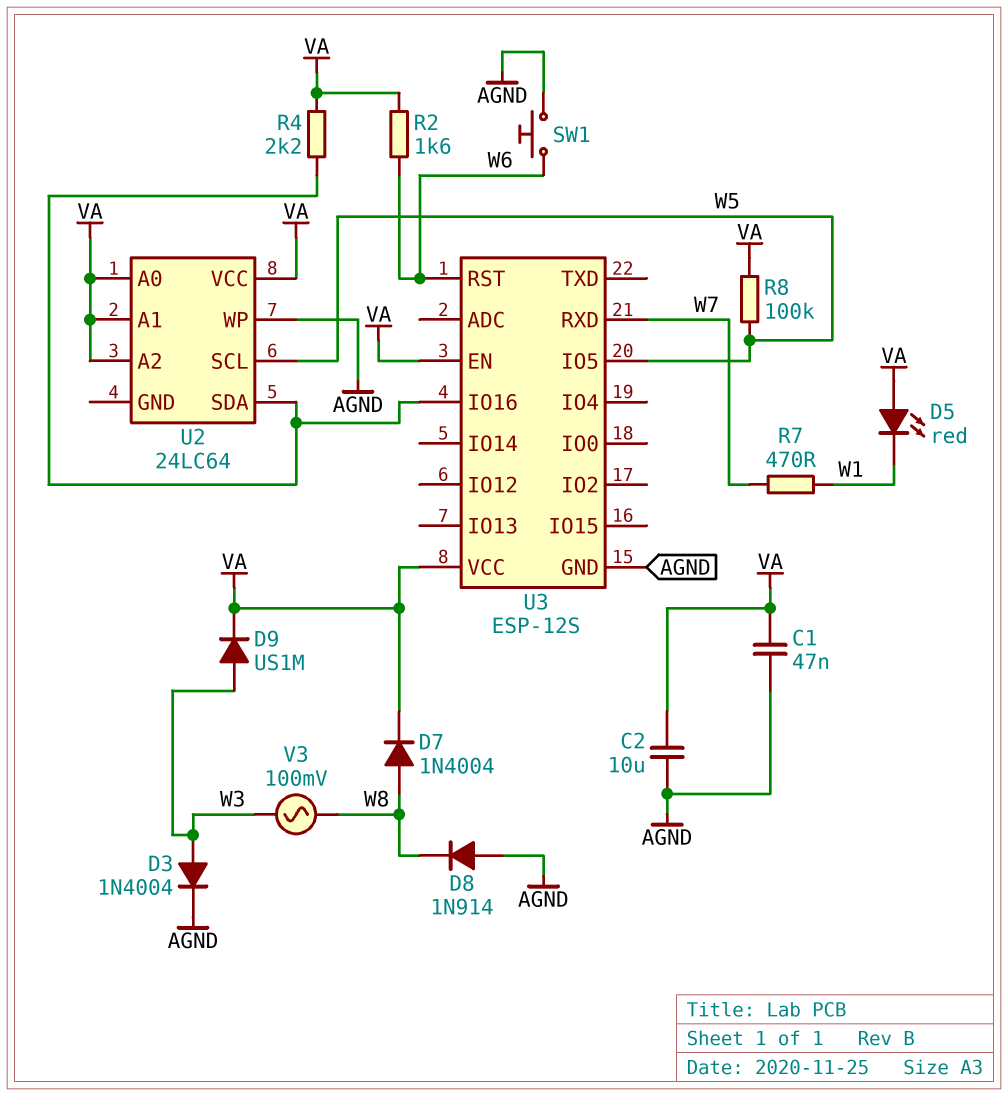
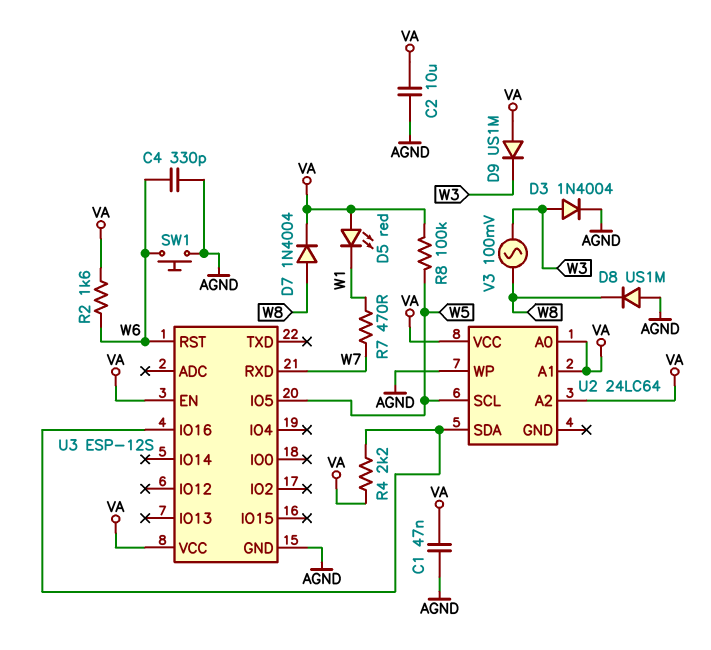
C4: none -> 330pF (AGND, W6)
D8: diode 1N914 (A AGND, K W8) -> diode US1M (A AGND, K W8)
D9: diode US1M (A W3, K VA) -> diode US1M (A VA, K W3)

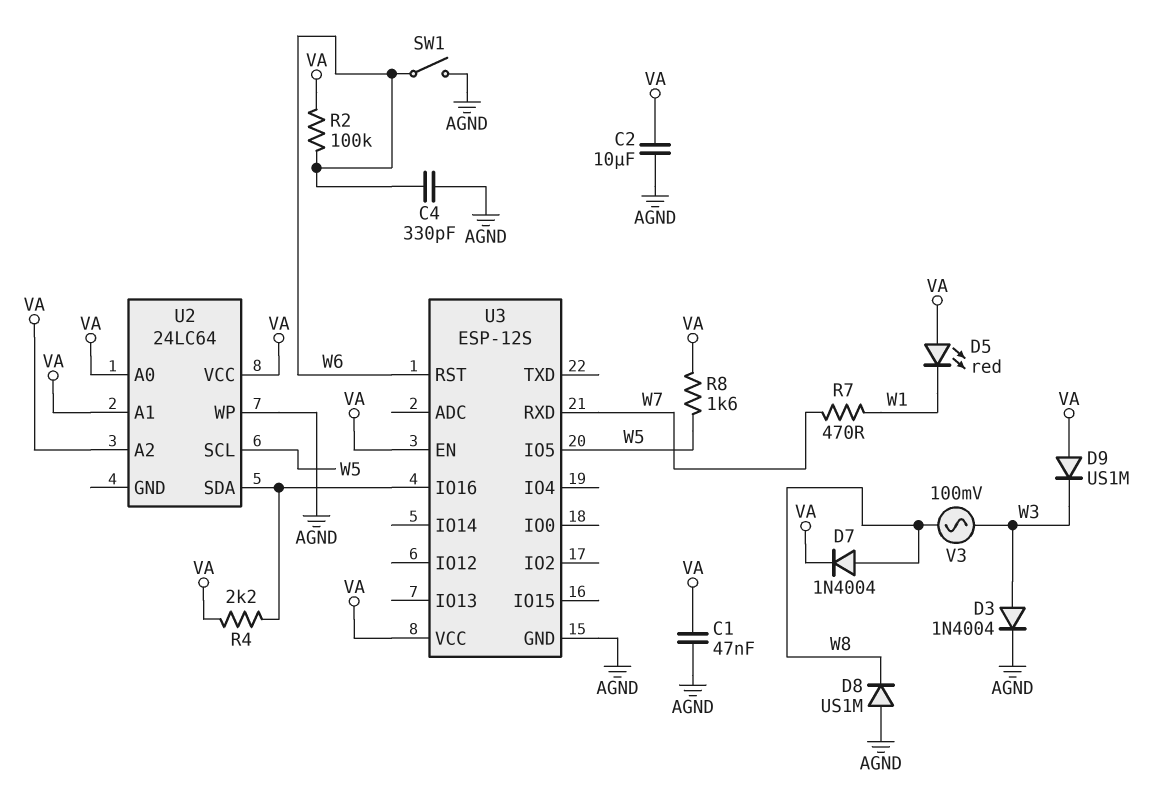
R2: 1.6k (VA, W6) -> 100k (VA, W6)
R8: 100k (VA, W5) -> 1.6k (VA, W5)
SW1: button (AGND, W6) -> switch (AGND, W6)

